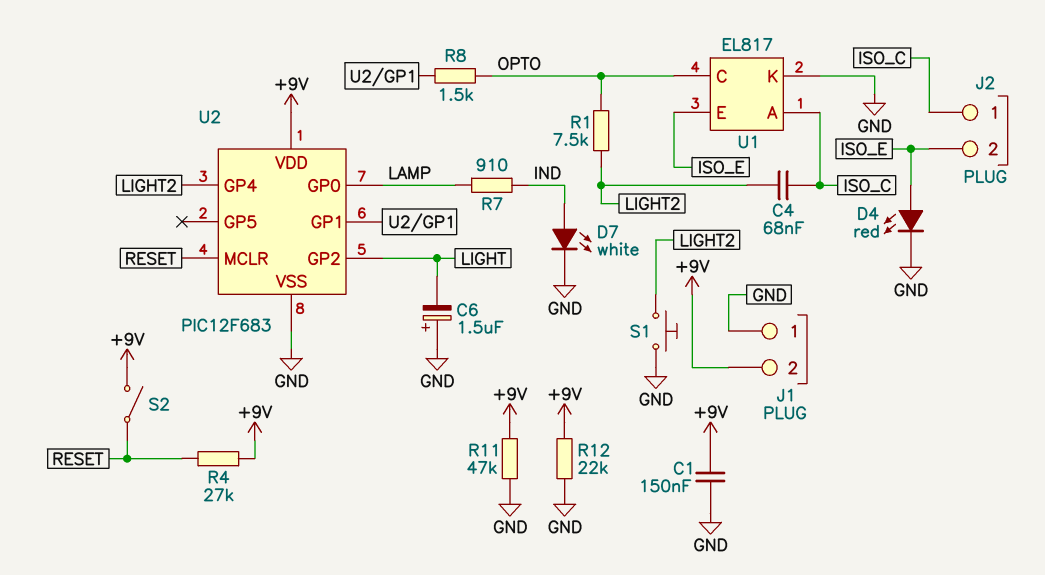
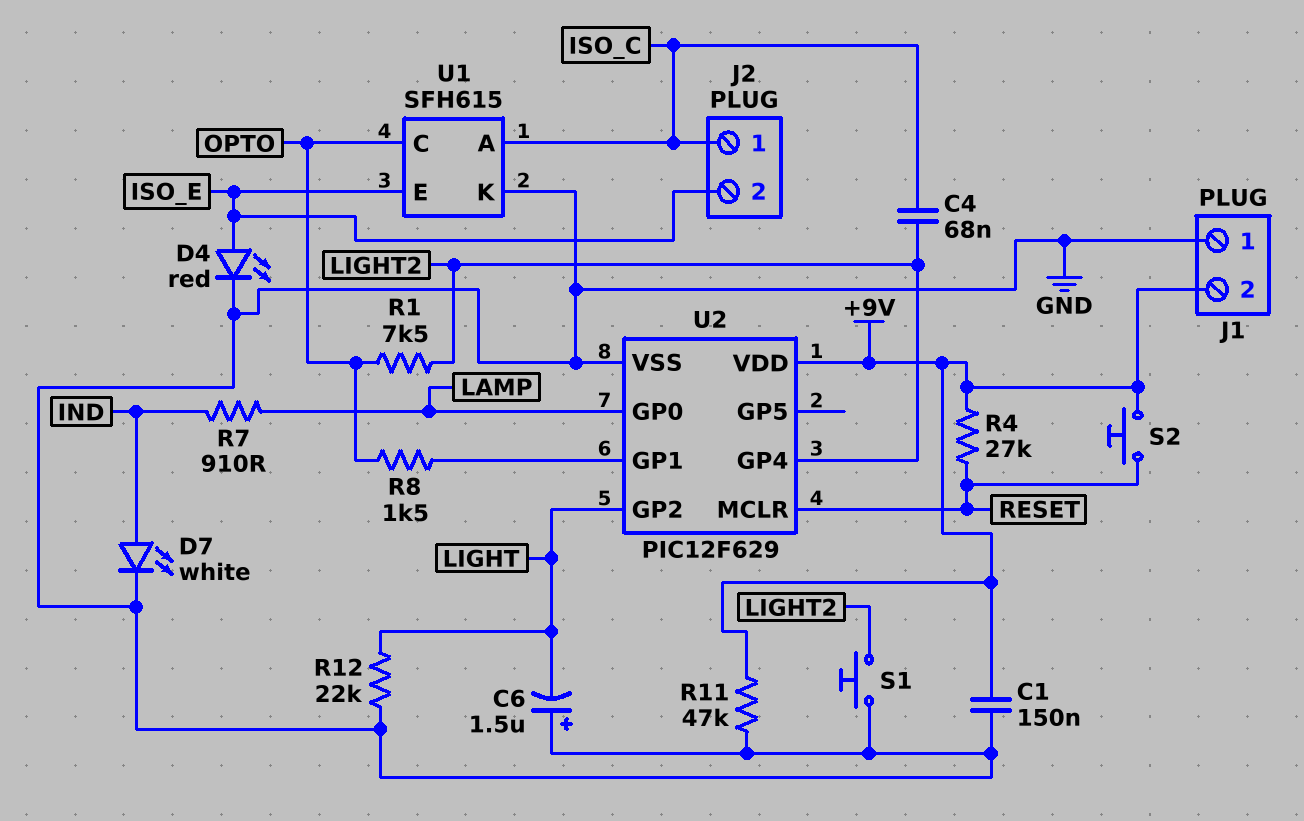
R12: 22k (+9V, GND) -> 22k (GND, LIGHT)
S2: switch (+9V, RESET) -> button (+9V, RESET)
U1: EL817 -> SFH615
U2: PIC12F683 -> PIC12F629

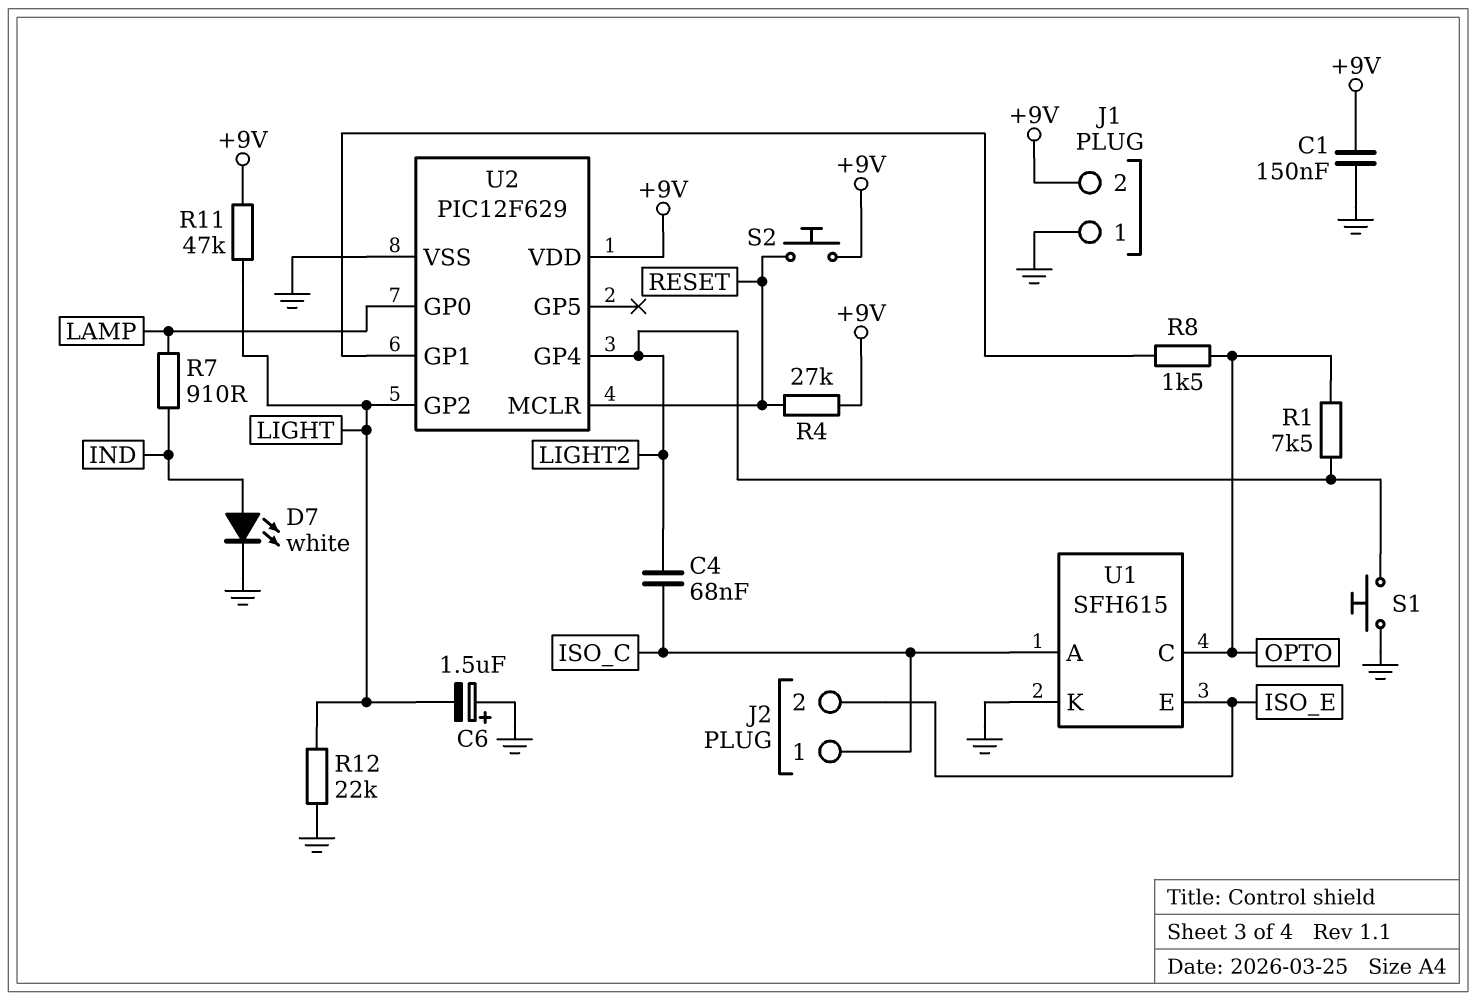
D4: LED red (A ISO_E, K GND) -> none
R11: 47k (+9V, GND) -> 47k (+9V, LIGHT)

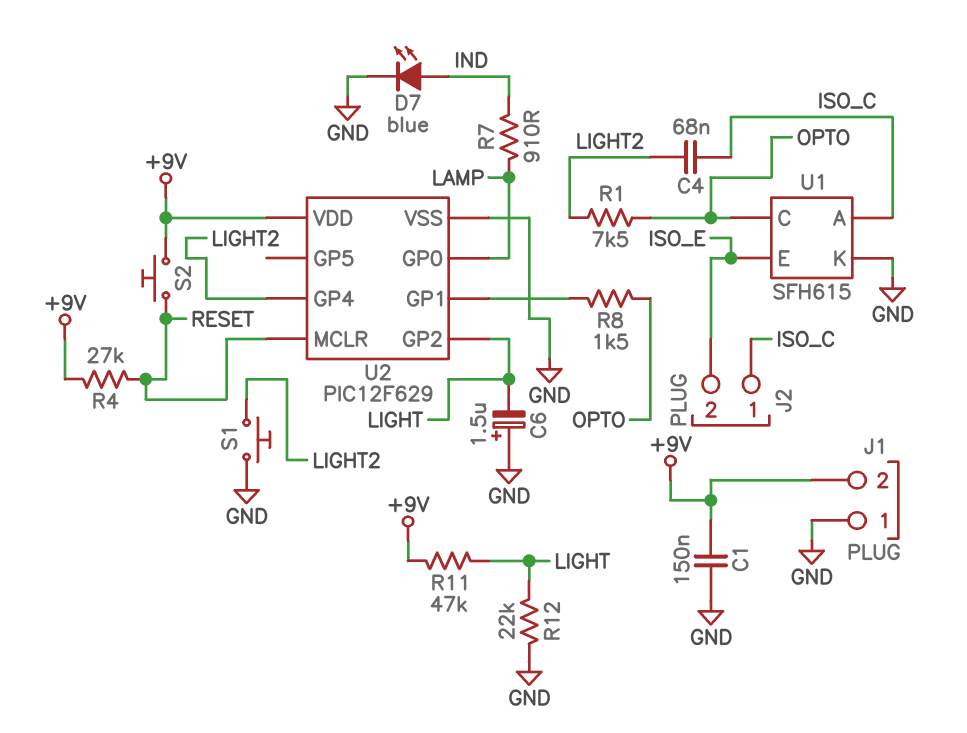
D7: LED white (A IND, K GND) -> LED blue (A IND, K GND)

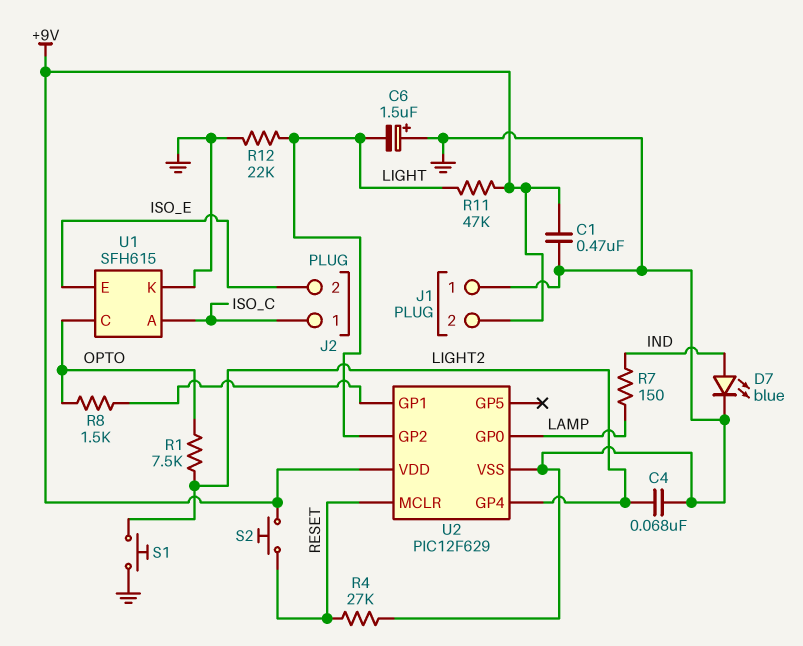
C1: 150nF (+9V, GND) -> 470nF (+9V, GND)
C4: 68nF (ISO_C, LIGHT2) -> 68nF (GND, LIGHT2)
R4: 27k (+9V, RESET) -> 27k (GND, RESET)
R7: 910 (IND, LAMP) -> 150 (IND, LAMP)

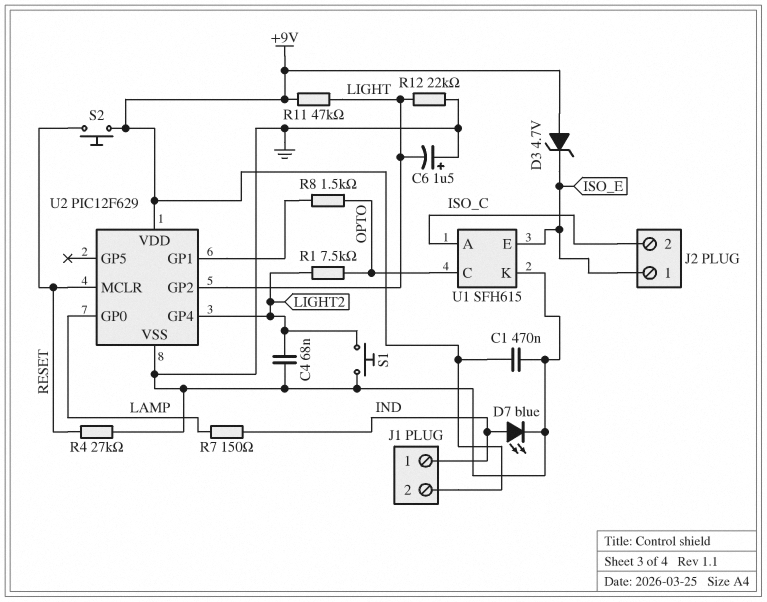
D3: none -> zener 4.7V (A +9V, K ISO_E)
J1 pin 1: GND -> IND
J2 pin 1: ISO_C -> ISO_E
J2 pin 2: ISO_E -> ISO_C

